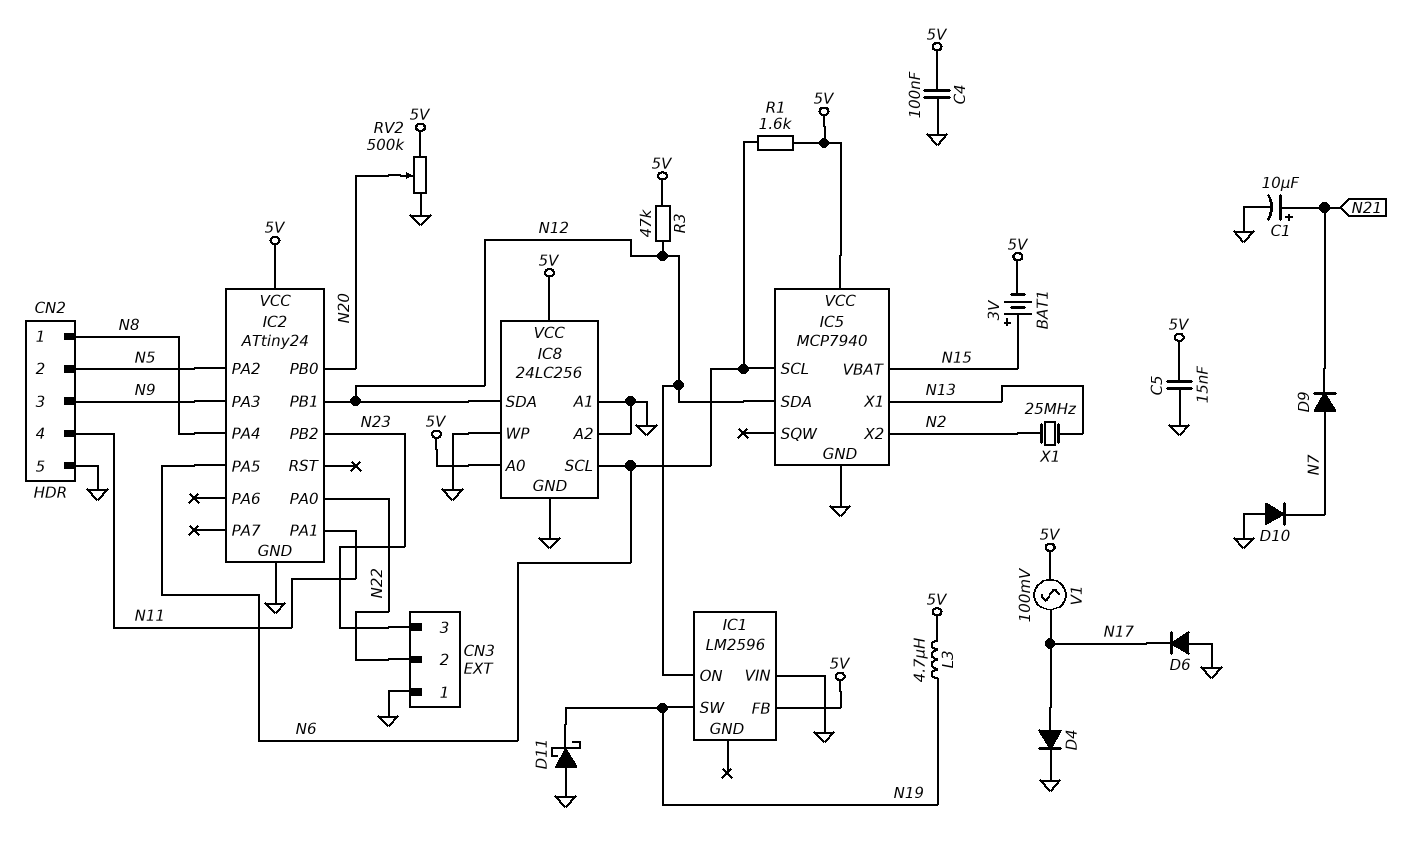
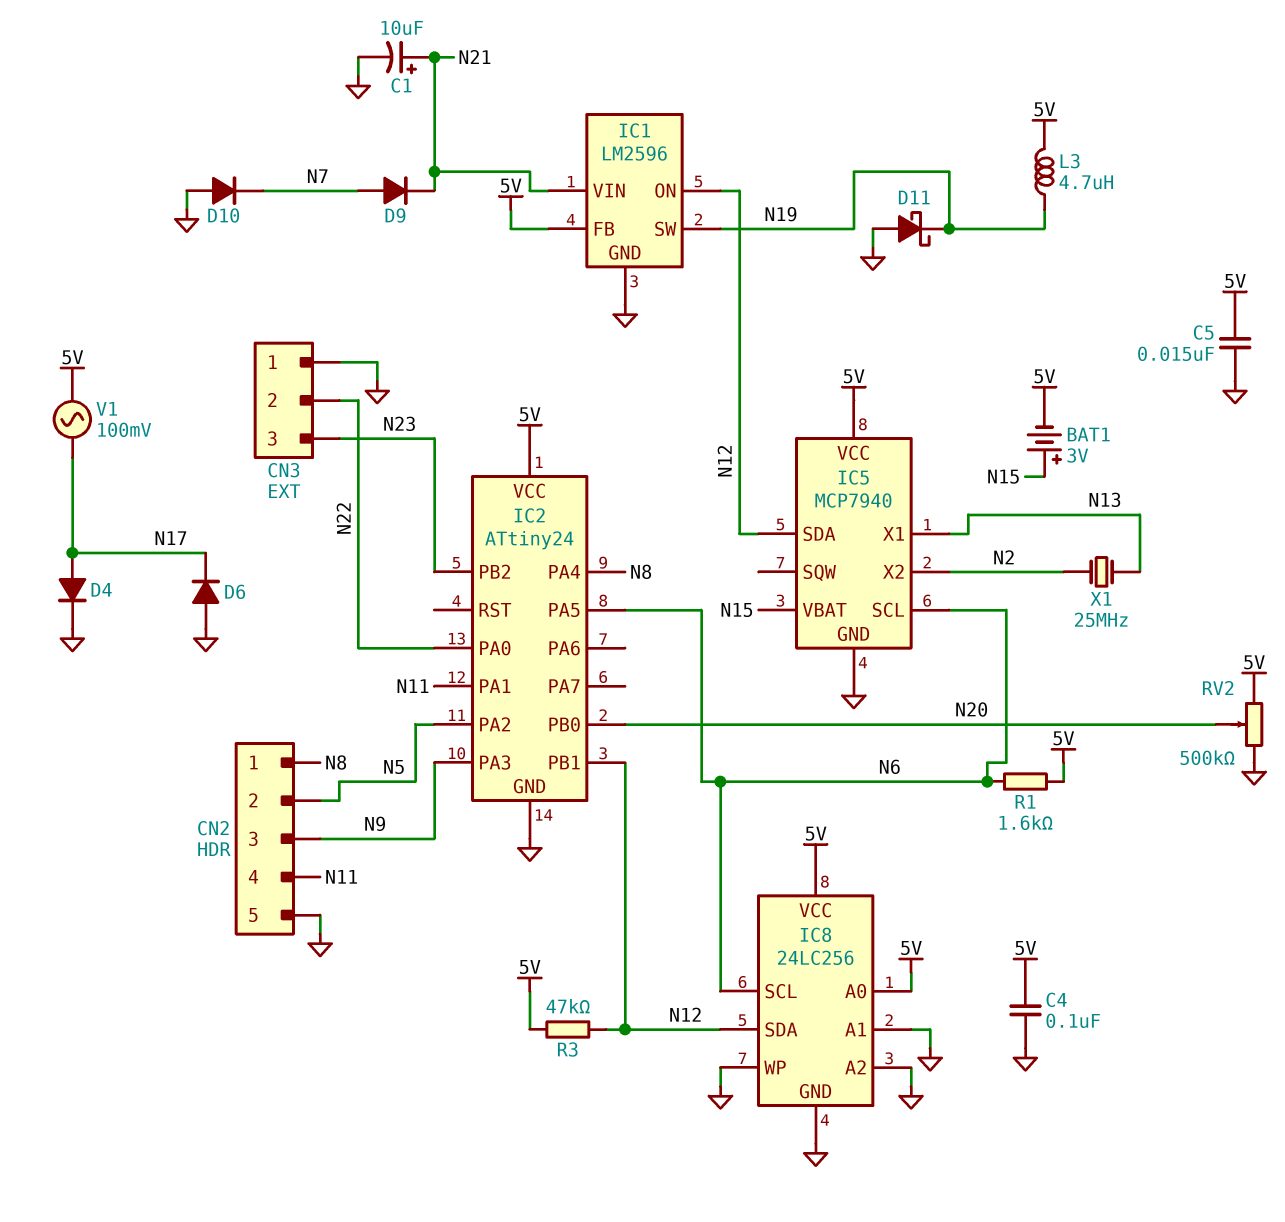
IC1 pin GND: none -> GND
IC1 pin VIN: GND -> N21

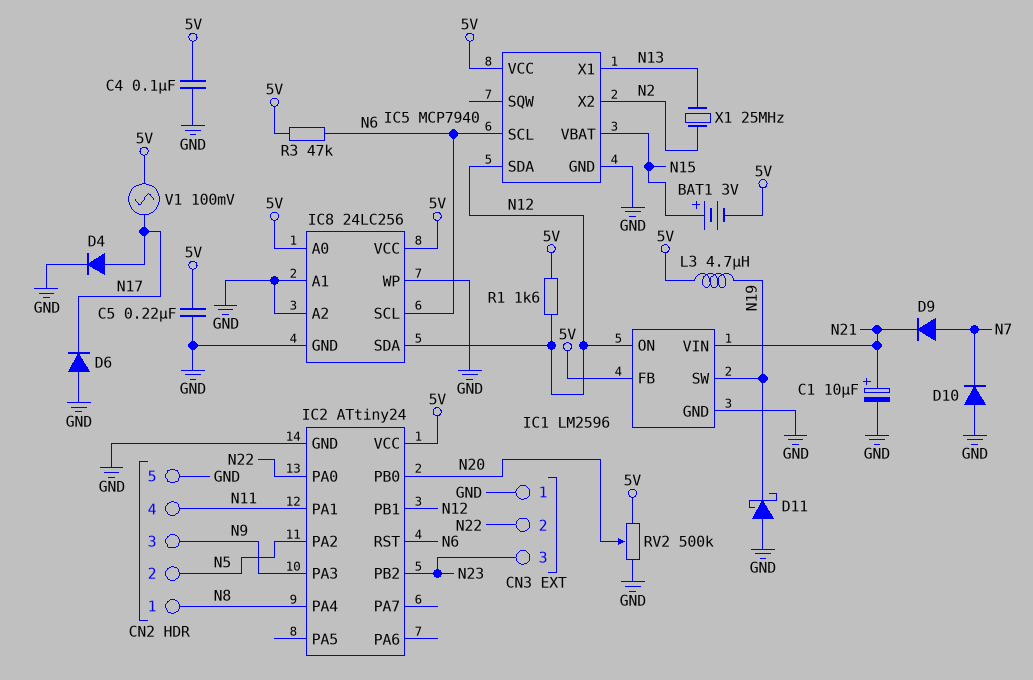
C5: 15nF (5V, GND) -> 220nF (5V, GND)
IC2 pin PA5: N6 -> none
IC2 pin RST: none -> N6
R1: 1.6k (5V, N6) -> 1.6k (5V, N12)
R3: 47k (5V, N12) -> 47k (5V, N6)

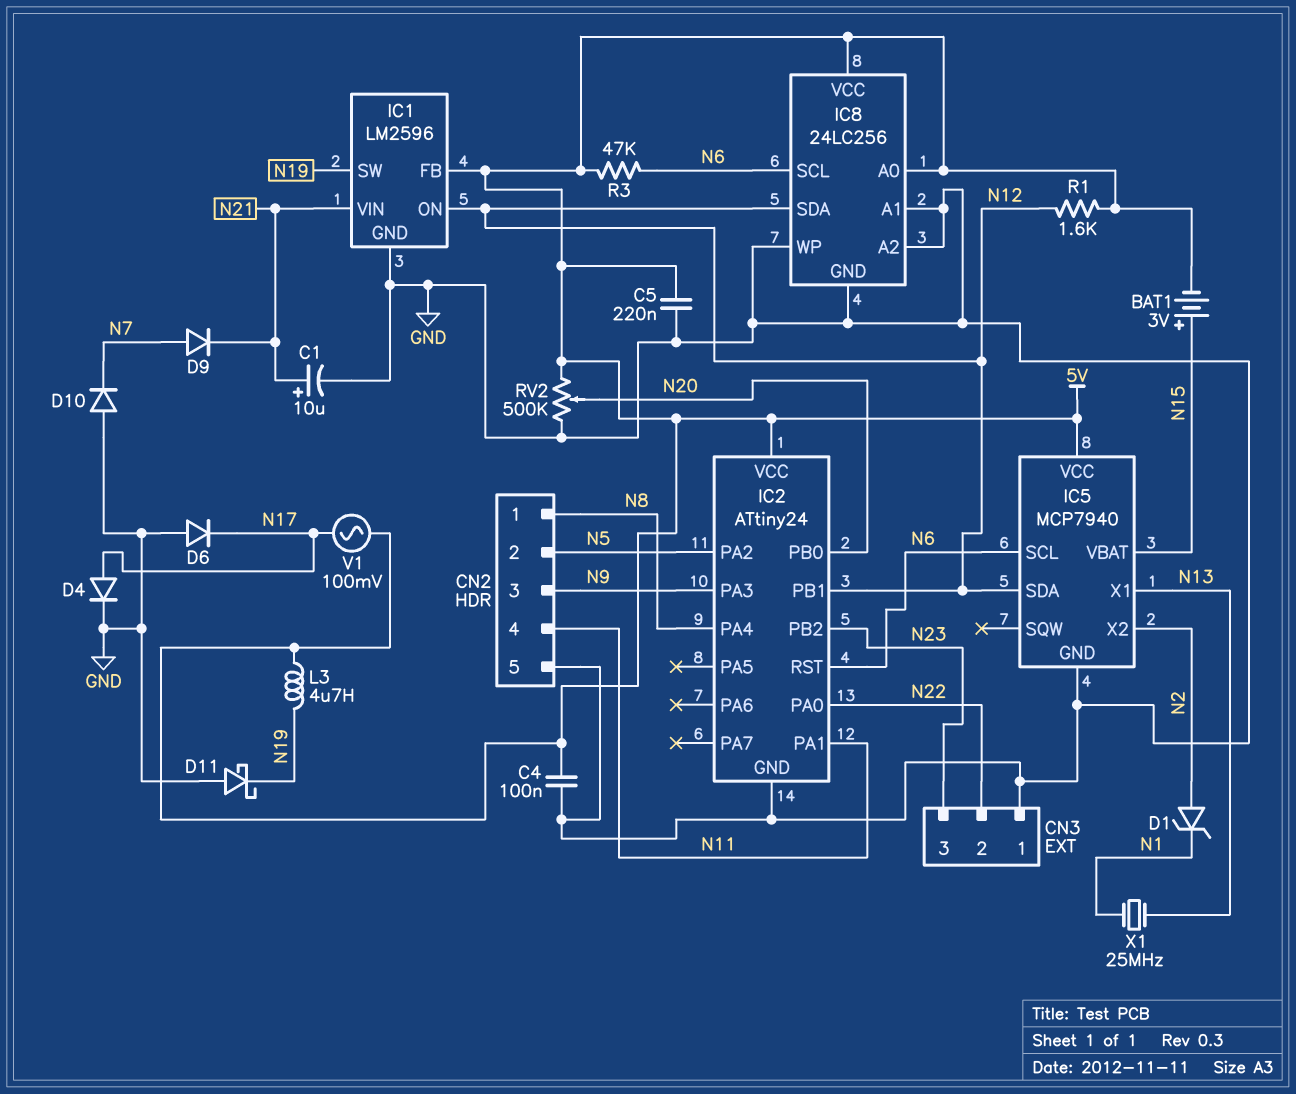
D1: none -> zener (A N2, K N1)
X1: 25MHz (N2, N13) -> 25MHz (N1, N13)

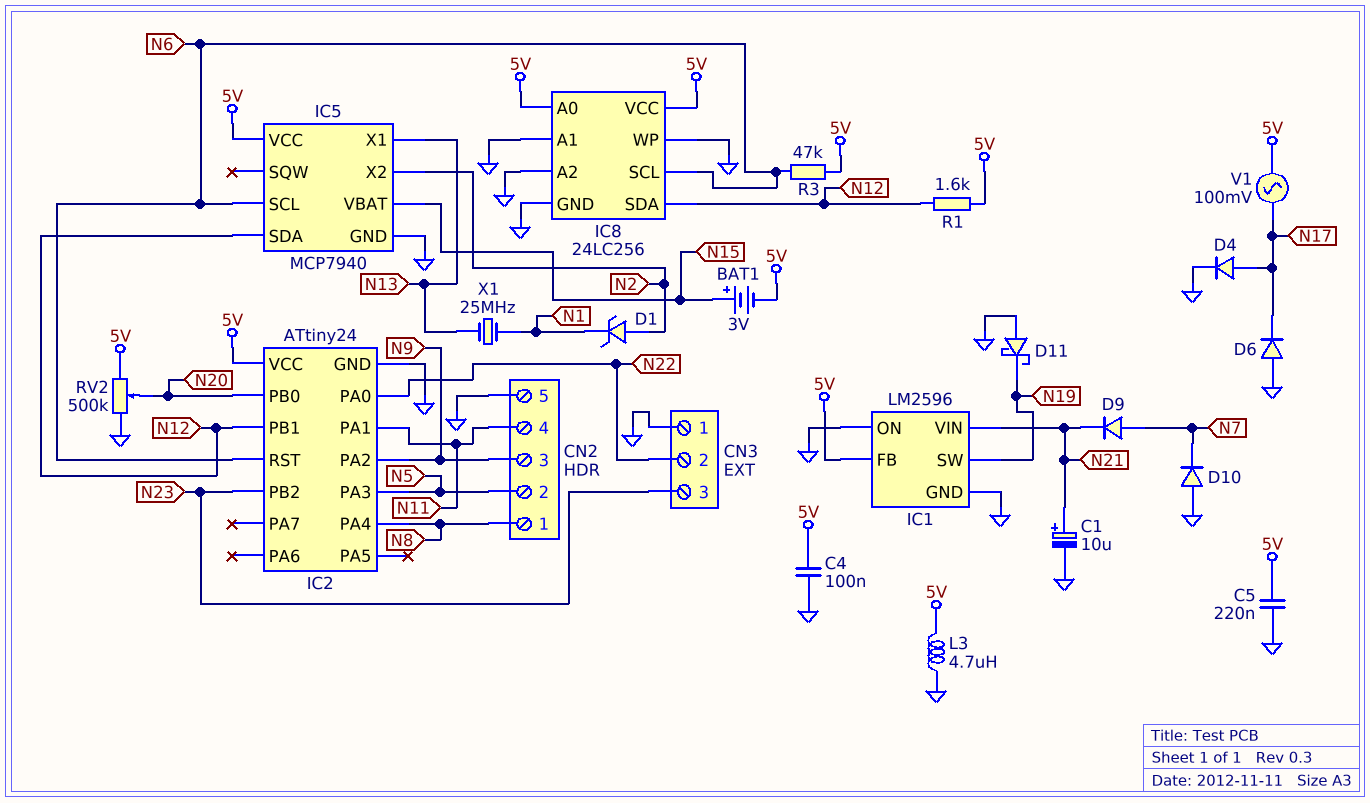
IC1 pin ON: N12 -> GND
IC2 pin PA2: N5 -> N9
IC2 pin PA3: N9 -> N5
L3: 4.7uH (5V, N19) -> 4.7uH (5V, GND)

